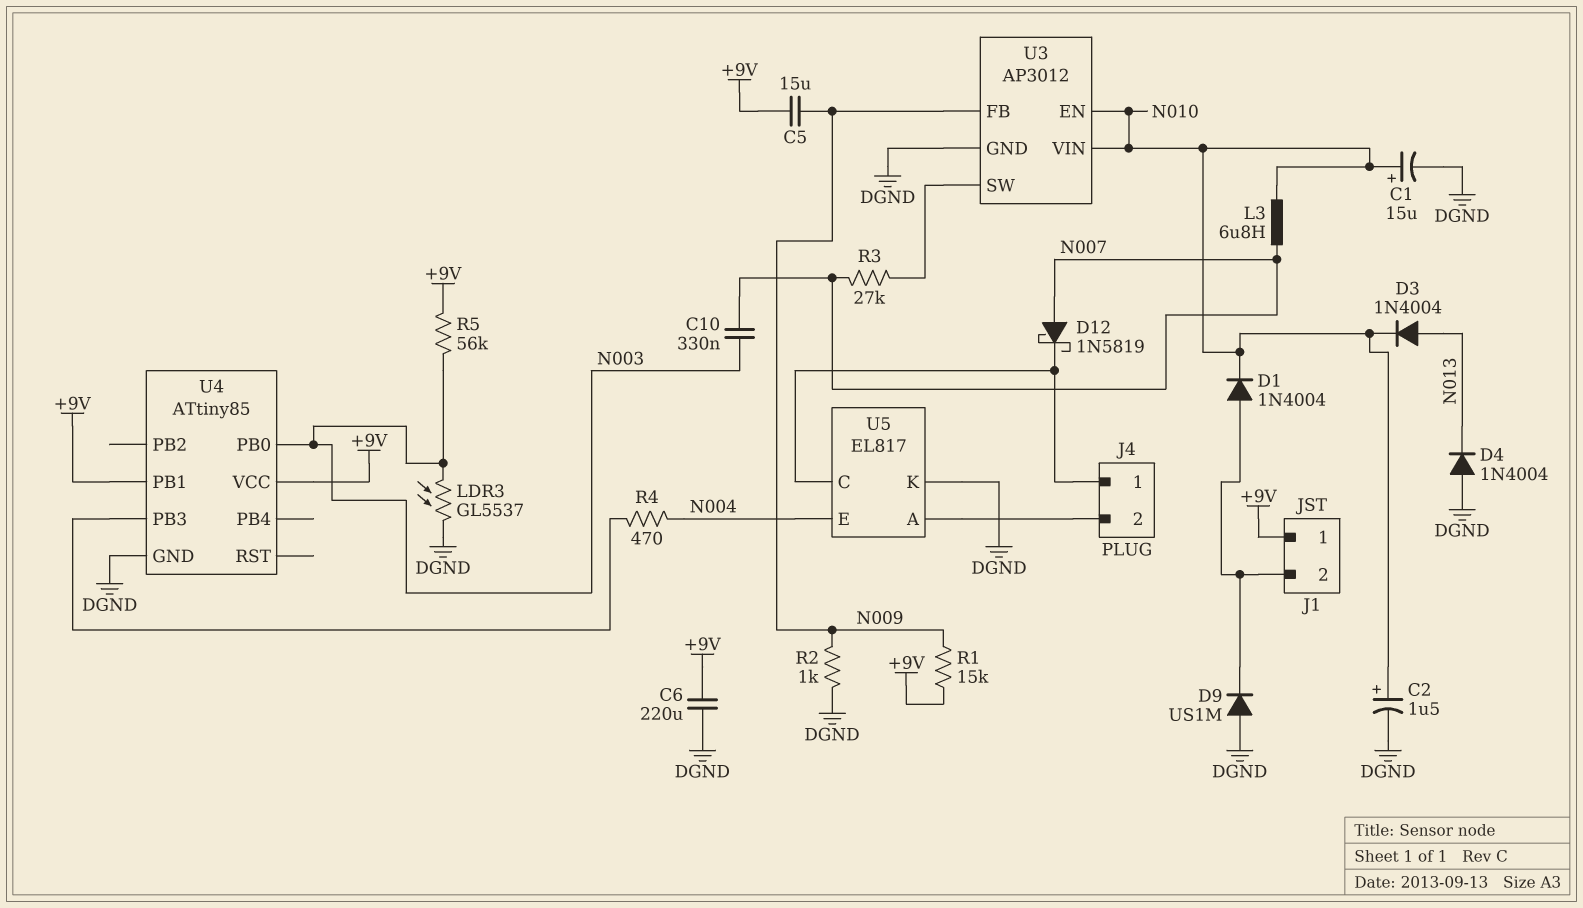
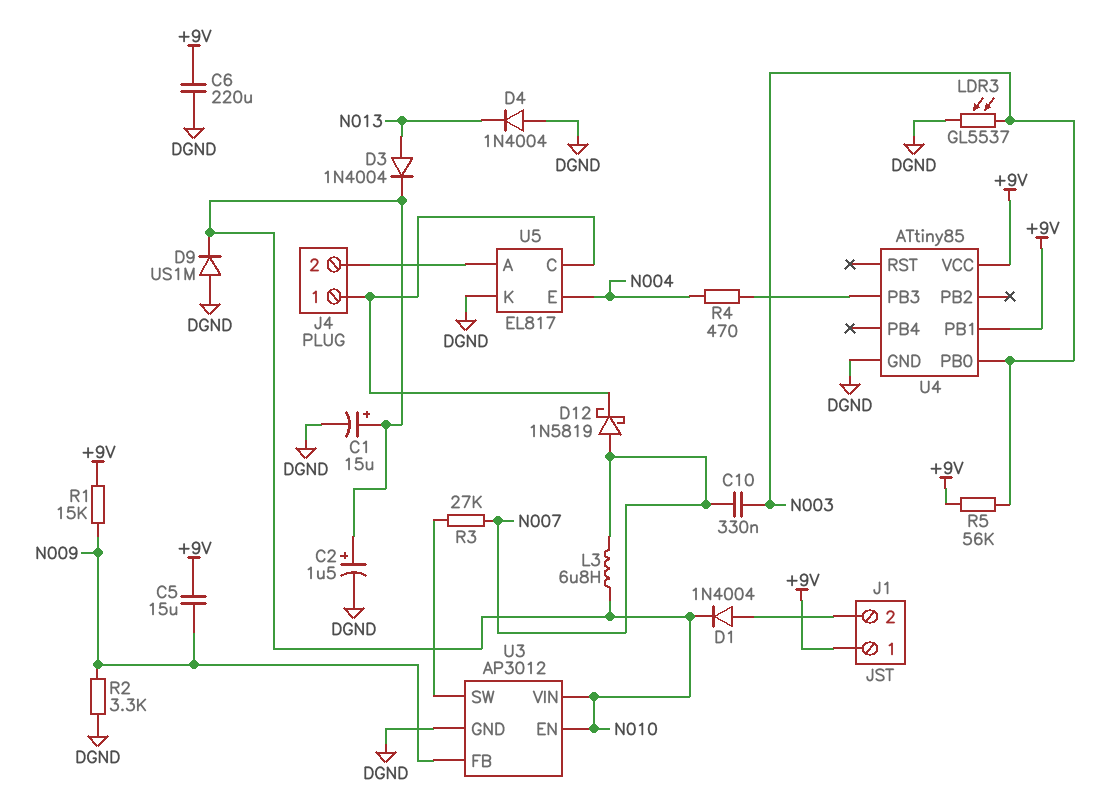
D9: diode US1M (A DGND, K J1/2) -> diode US1M (A DGND, K N010)
R2: 1k (DGND, N009) -> 3.3k (DGND, N009)

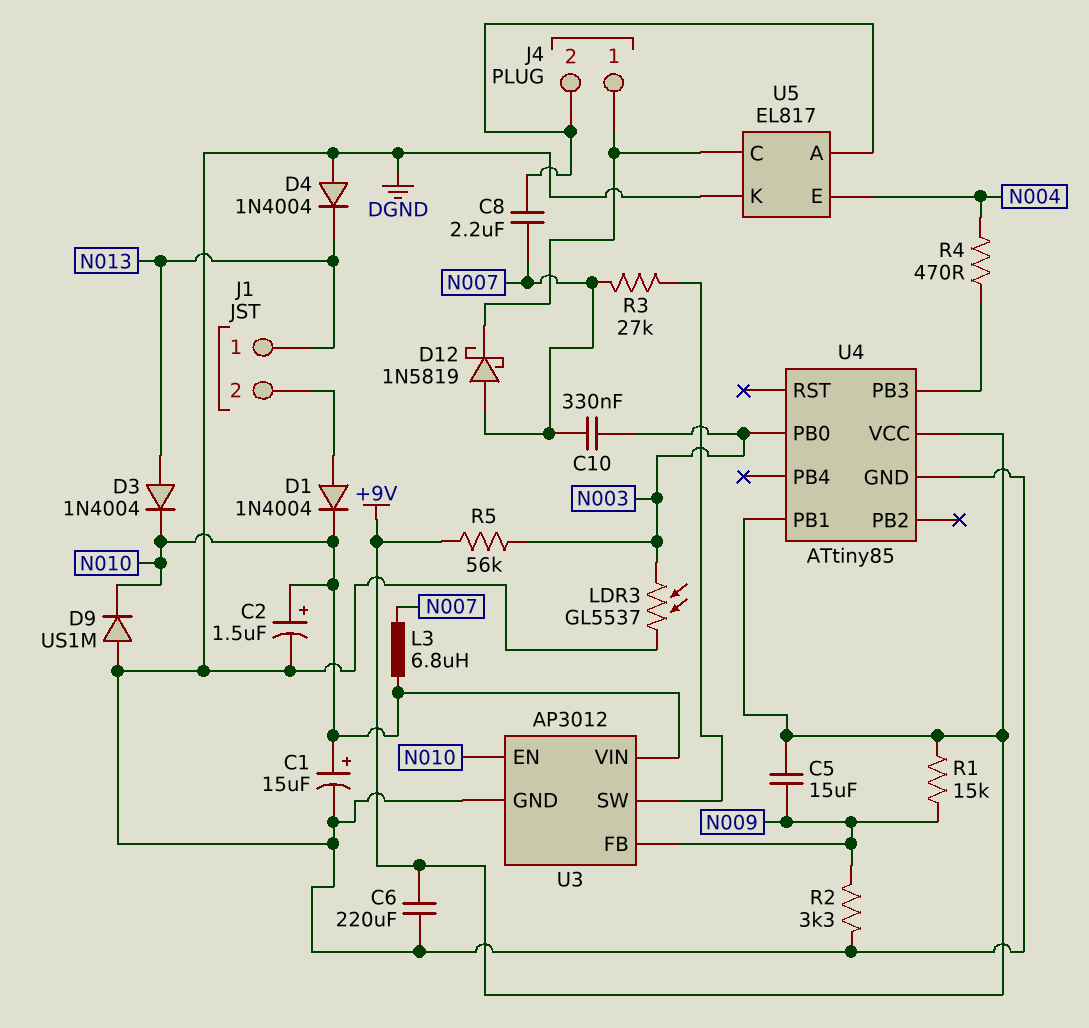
C8: none -> 2.2uF (J4/2, N007)
J1 pin 1: +9V -> N013

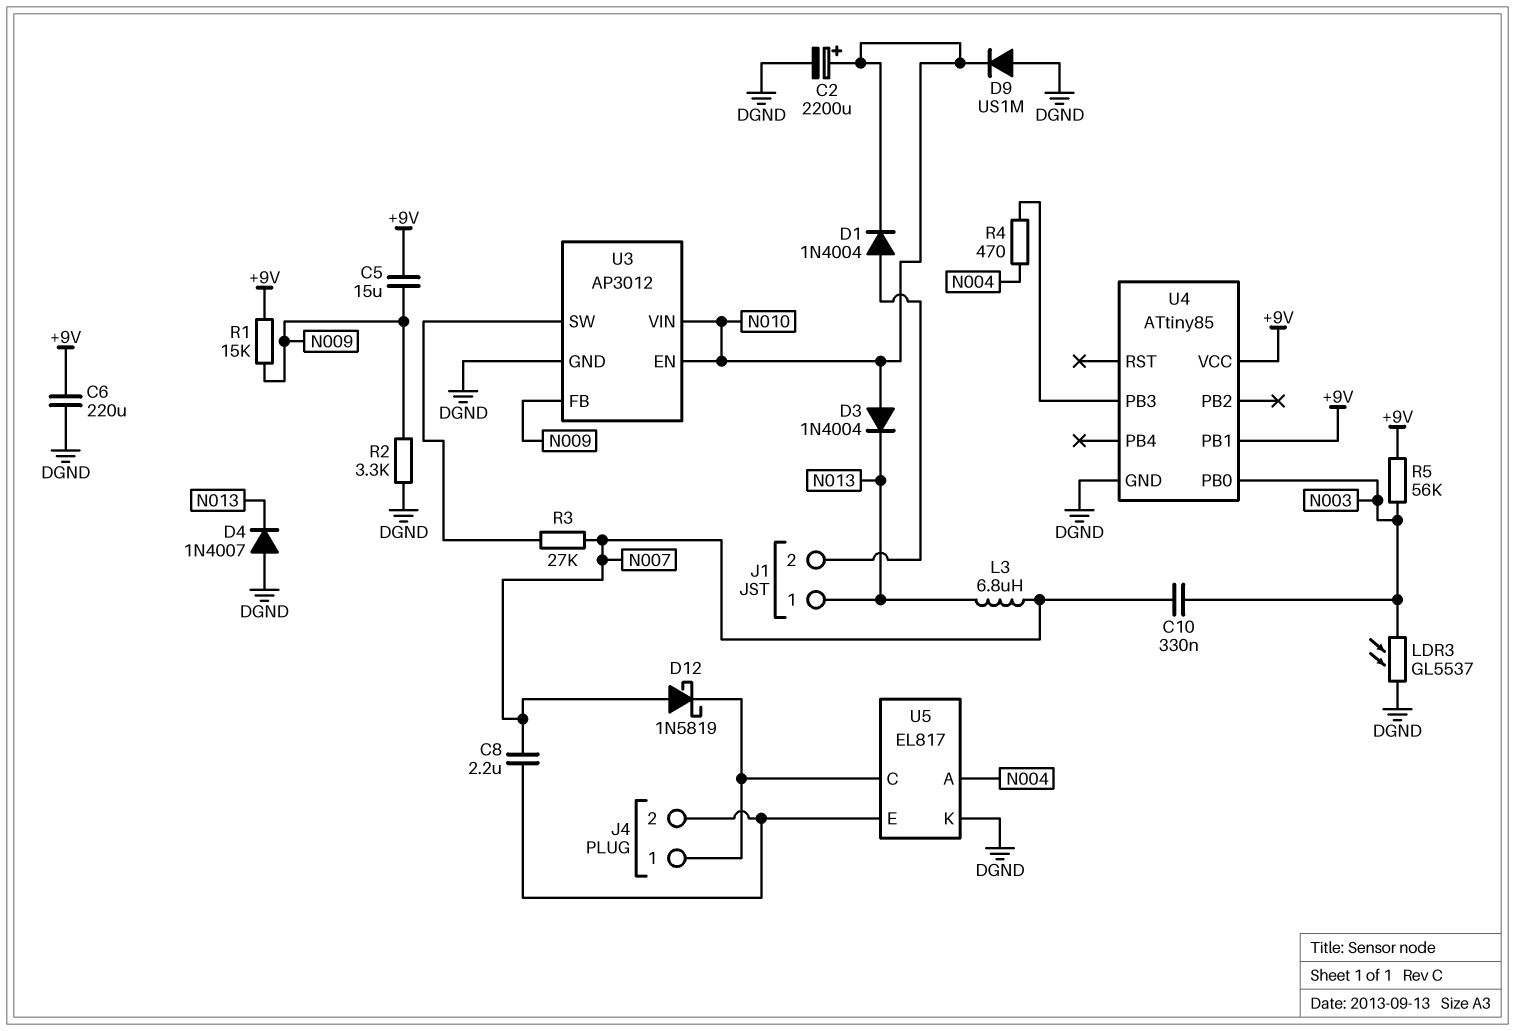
C1: 15uF (plus N010, minus DGND) -> none
C2: 1.5uF (plus N010, minus DGND) -> 2200uF (plus N010, minus DGND)
D3: diode 1N4004 (A N013, K N010) -> diode 1N4004 (A N010, K N013)
D4: diode 1N4004 (A DGND, K N013) -> diode 1N4007 (A DGND, K N013)
L3: 6.8uH (N007, N010) -> 6.8uH (N007, N013)
U5 pin A: J4/2 -> N004
U5 pin E: N004 -> J4/2

